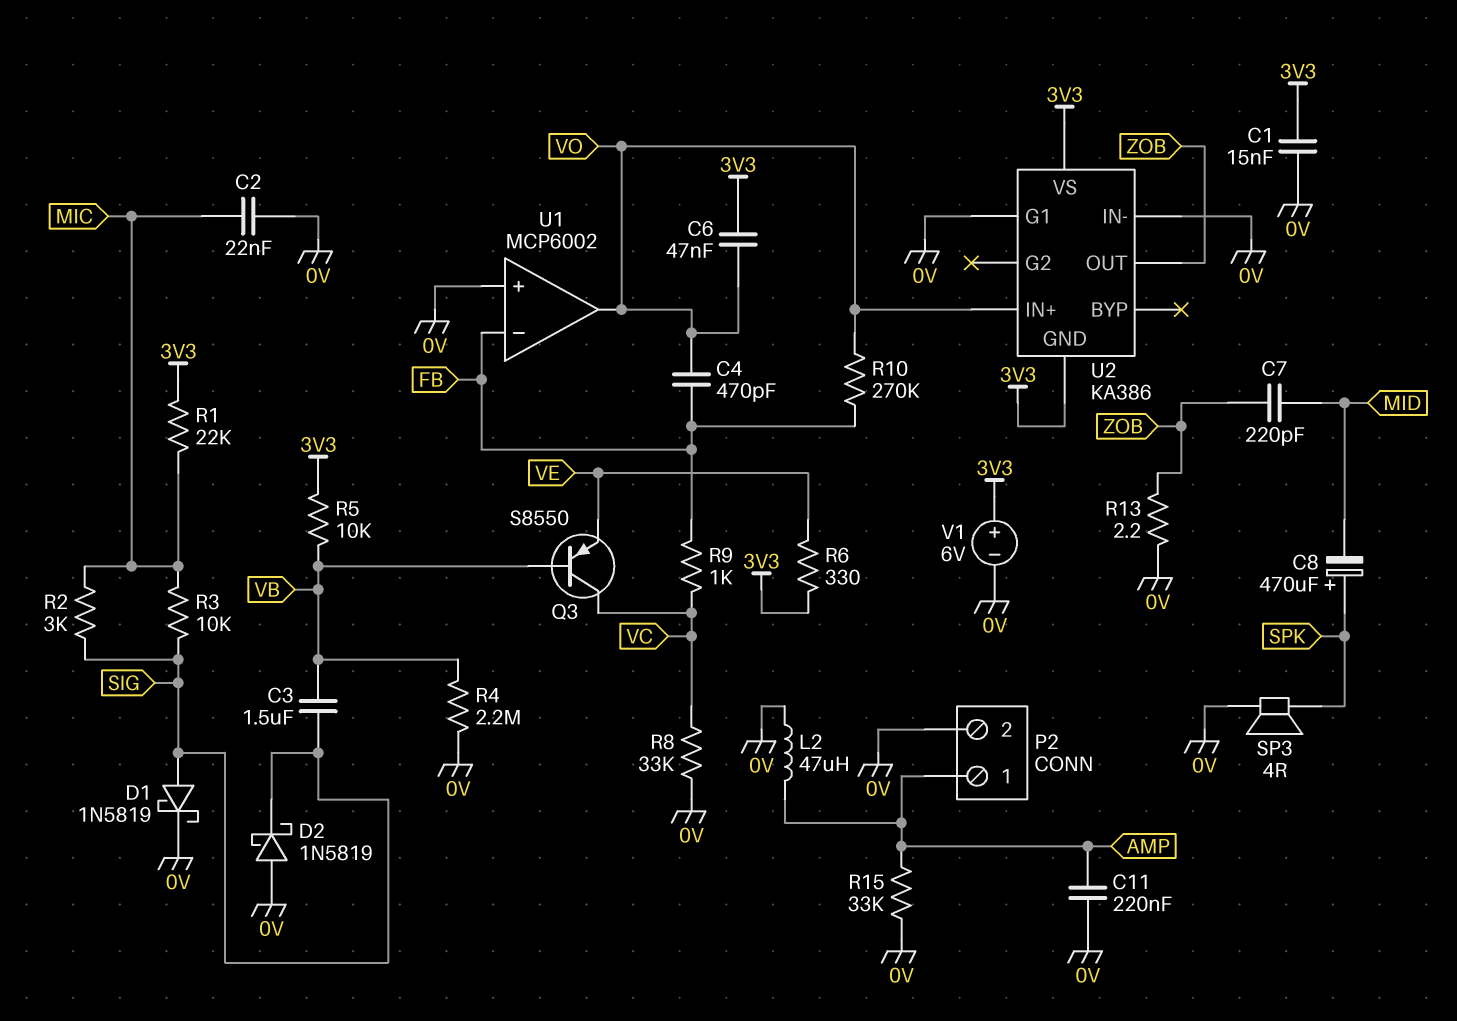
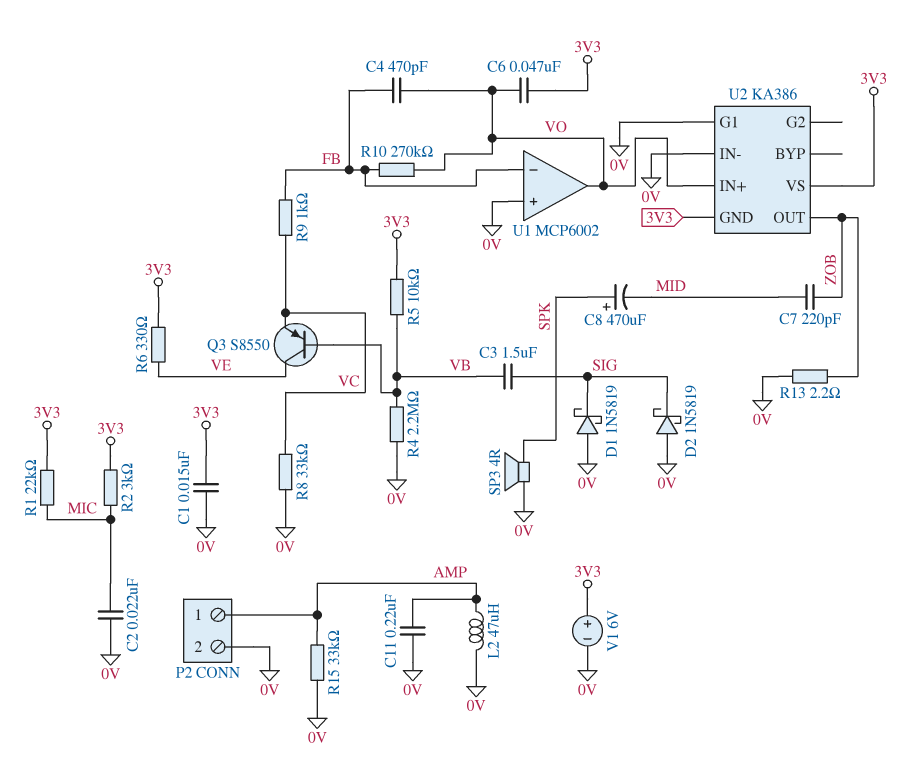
D1: schottky 1N5819 (A SIG, K 0V) -> schottky 1N5819 (A 0V, K SIG)
Q3: PNP S8550 (B VB, C VC, E VE) -> PNP S8550 (B VB, C VE, E VC)
R2: 3k (MIC, SIG) -> 3k (3V3, MIC)
R3: 10k (MIC, SIG) -> none

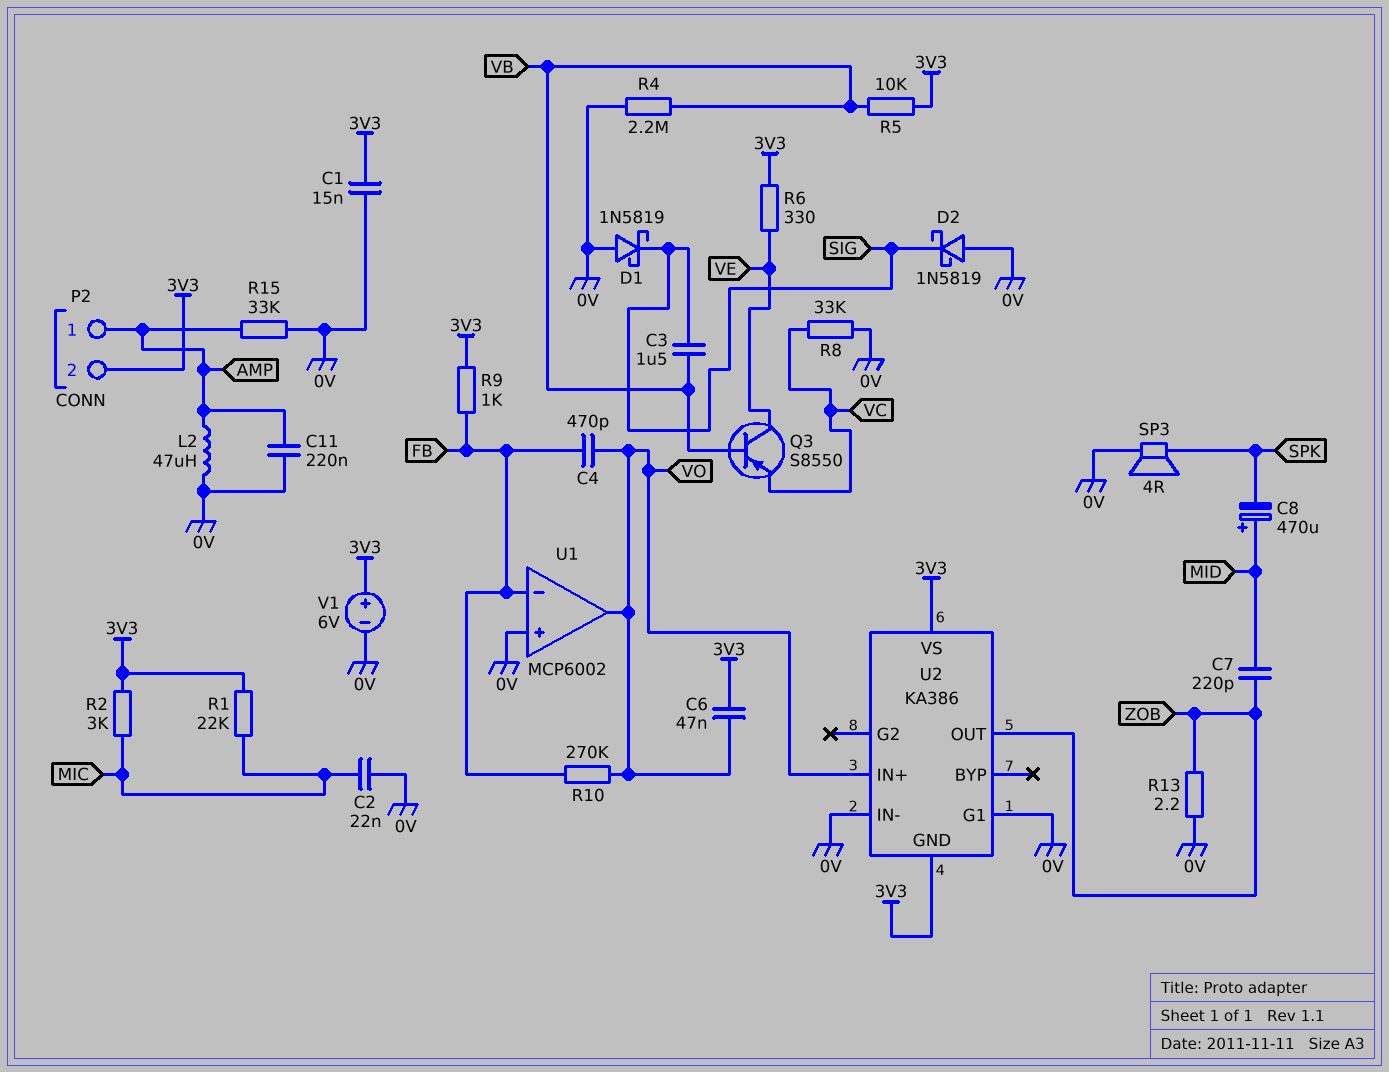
C8: 470uF (plus SPK, minus MID) -> 470uF (plus MID, minus SPK)
P2 pin 2: 0V -> 3V3
R9: 1k (FB, VC) -> 1k (3V3, FB)

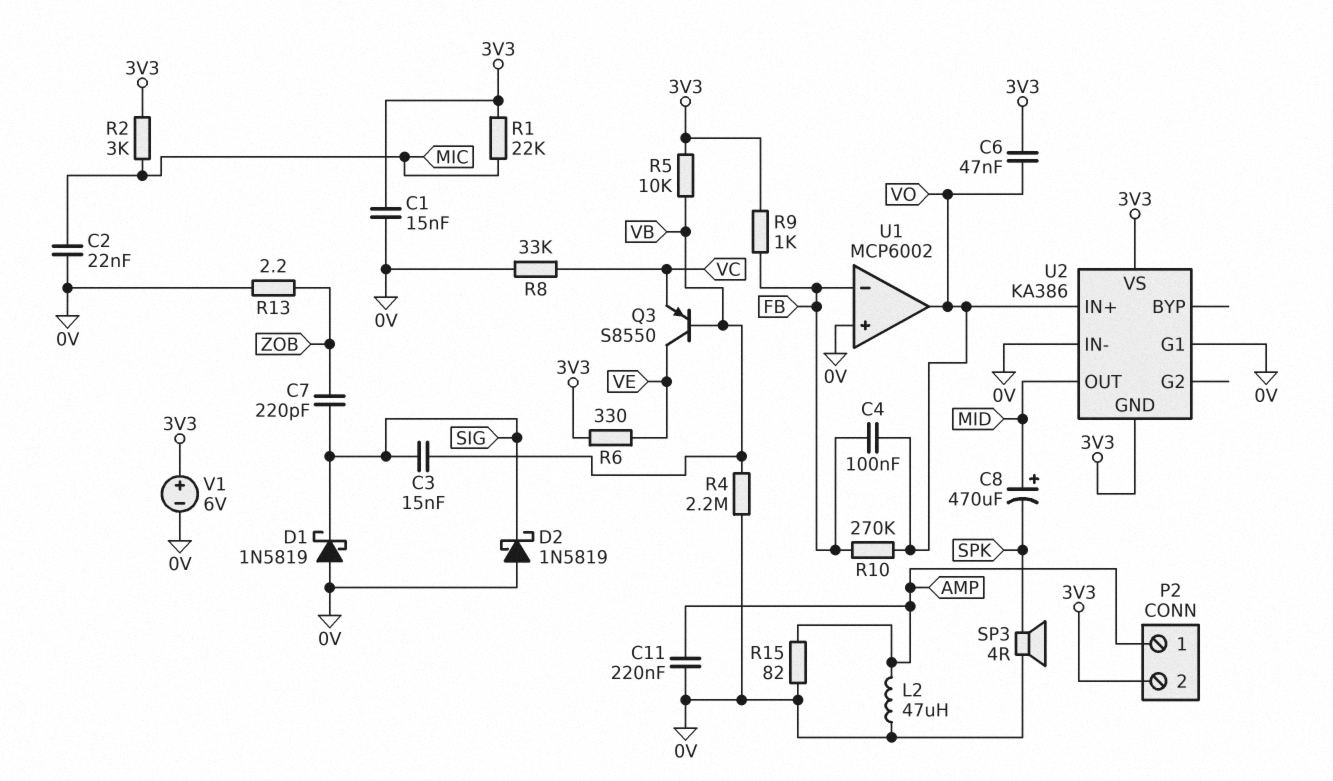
C3: 1.5uF (SIG, VB) -> 15nF (SIG, VB)
C4: 470pF (FB, VO) -> 100nF (FB, VO)
C7: 220pF (MID, ZOB) -> 220pF (SIG, ZOB)
R15: 33k (0V, AMP) -> 82 (0V, AMP)
U2 pin OUT: ZOB -> MID

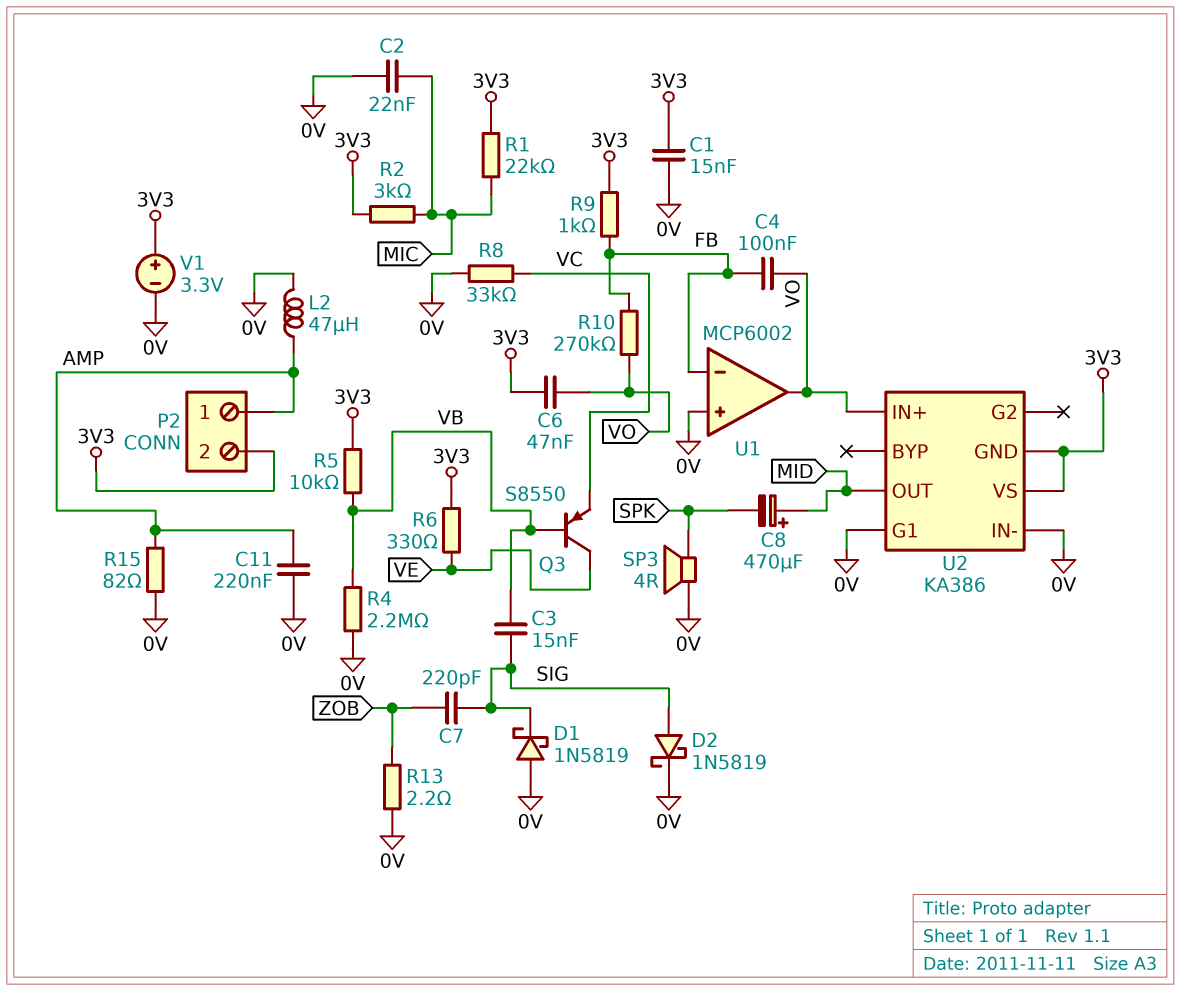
D2: schottky 1N5819 (A 0V, K SIG) -> schottky 1N5819 (A SIG, K 0V)
V1: 6V (plus 3V3, minus 0V) -> 3.3V (plus 3V3, minus 0V)

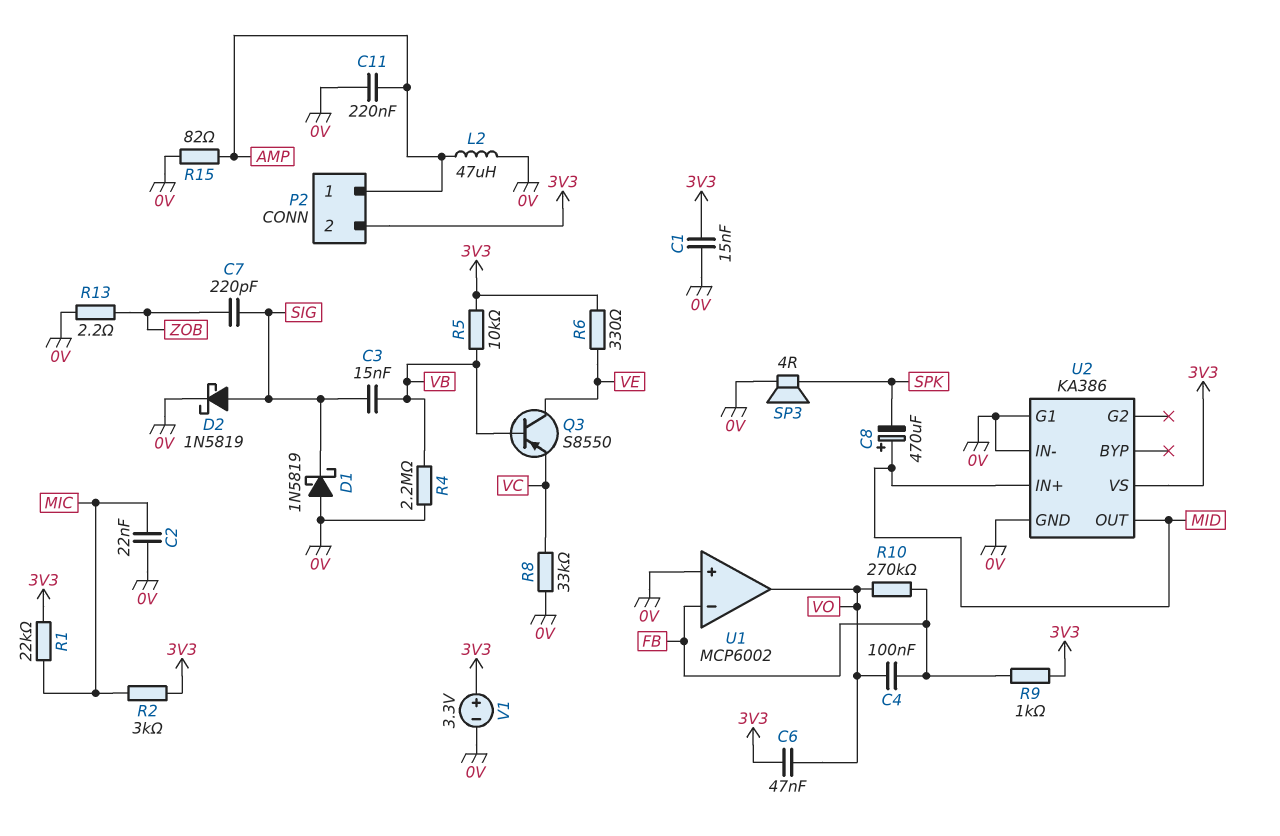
U2 pin GND: 3V3 -> 0V
U2 pin IN+: VO -> MID

